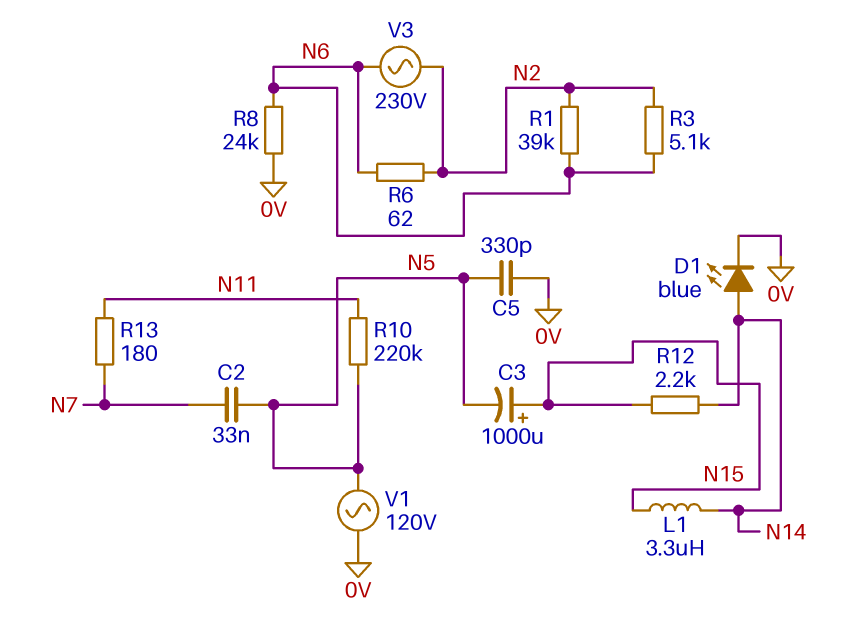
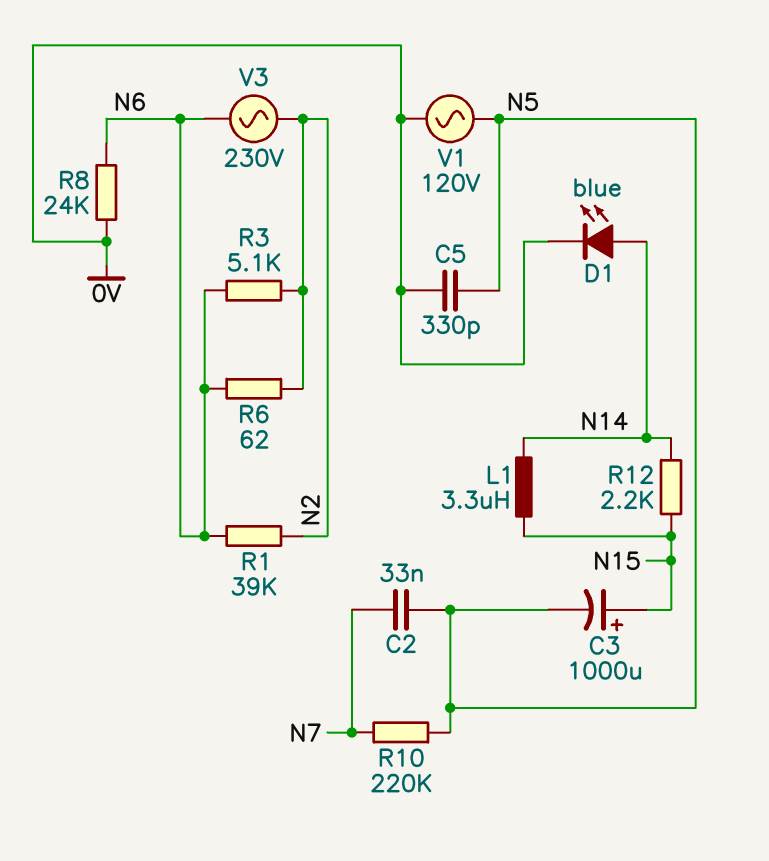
R10: 220k (N5, N11) -> 220k (N5, N7)
R13: 180 (N7, N11) -> none

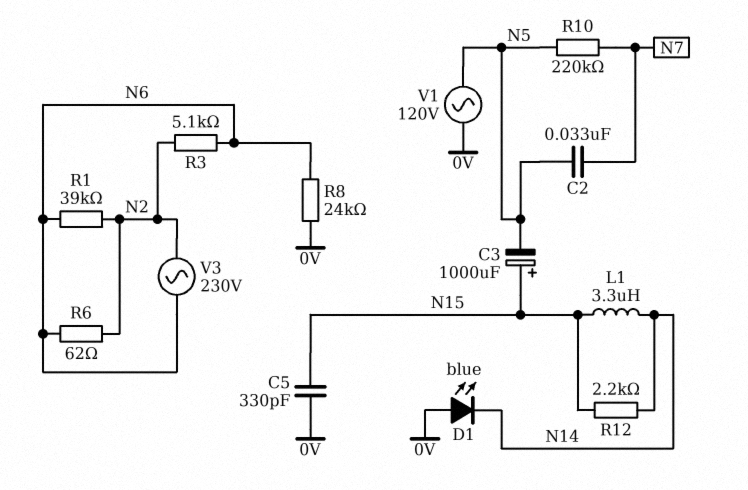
C5: 330pF (0V, N5) -> 330pF (0V, N15)
D1: LED blue (A N14, K 0V) -> LED blue (A 0V, K N14)

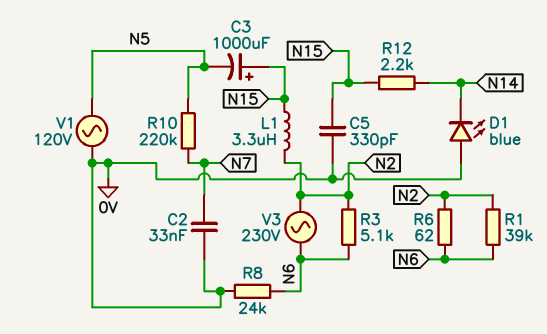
C2: 33nF (N5, N7) -> 33nF (0V, N7)
L1: 3.3uH (N14, N15) -> 3.3uH (N2, N15)

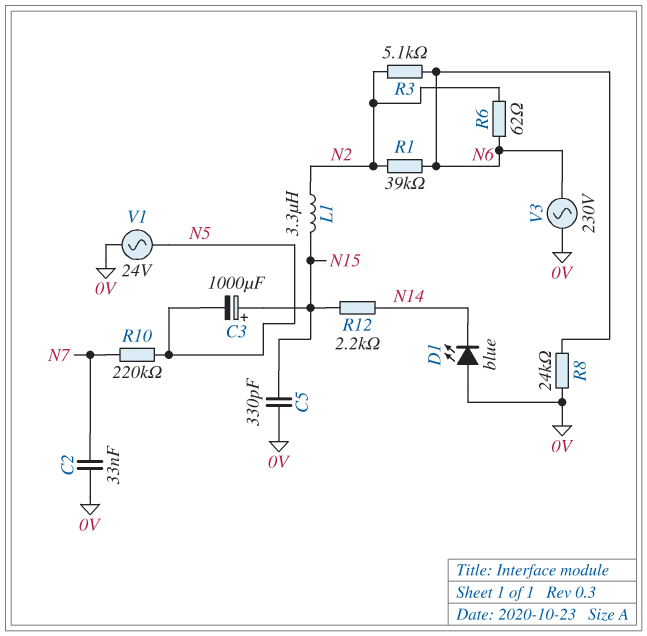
V1: AC 120V (0V, N5) -> AC 24V (0V, N5)
V3: AC 230V (N2, N6) -> AC 230V (0V, N6)

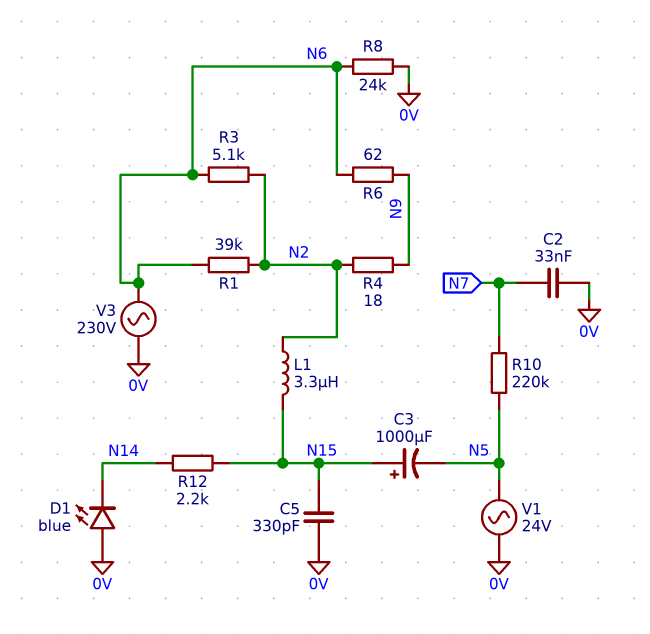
R4: none -> 18 (N2, N9)
R6: 62 (N2, N6) -> 62 (N6, N9)

